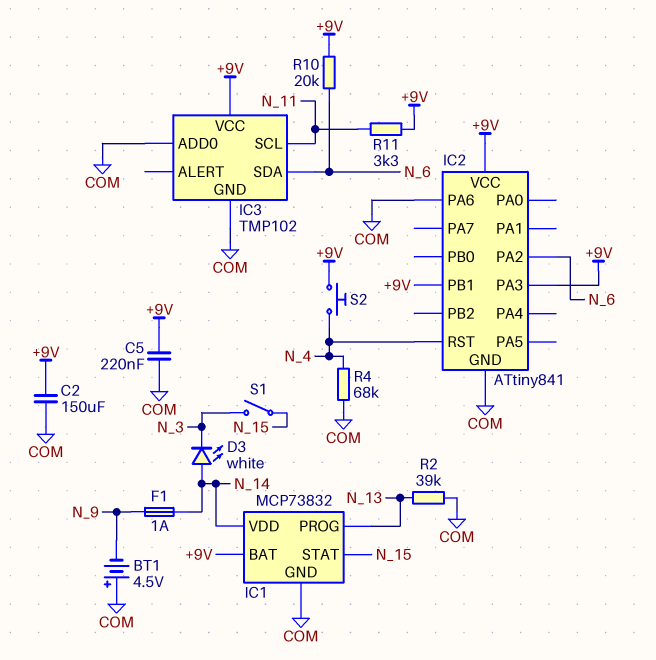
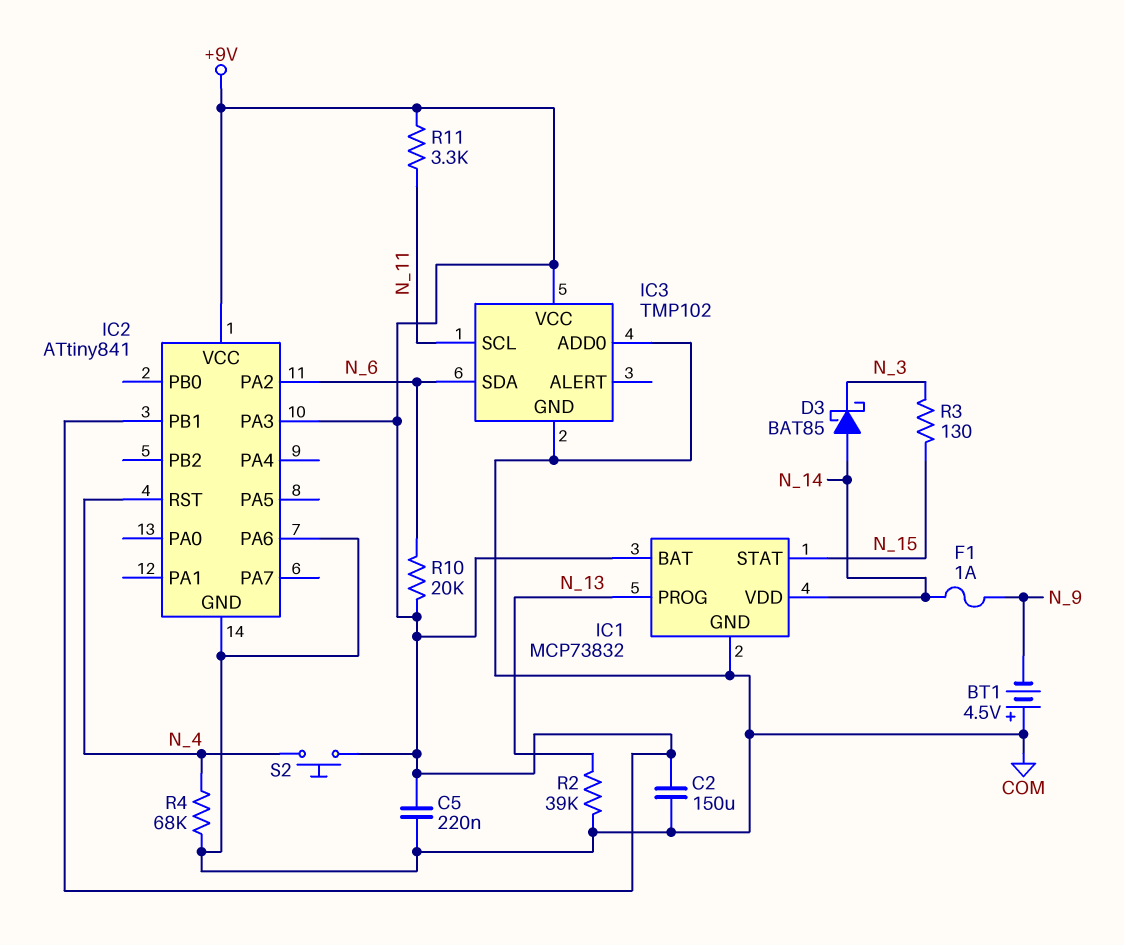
D3: LED white (A N_14, K N_3) -> schottky BAT85 (A N_14, K N_3)
R3: none -> 130 (N_3, N_15)
S1: switch (N_3, N_15) -> none

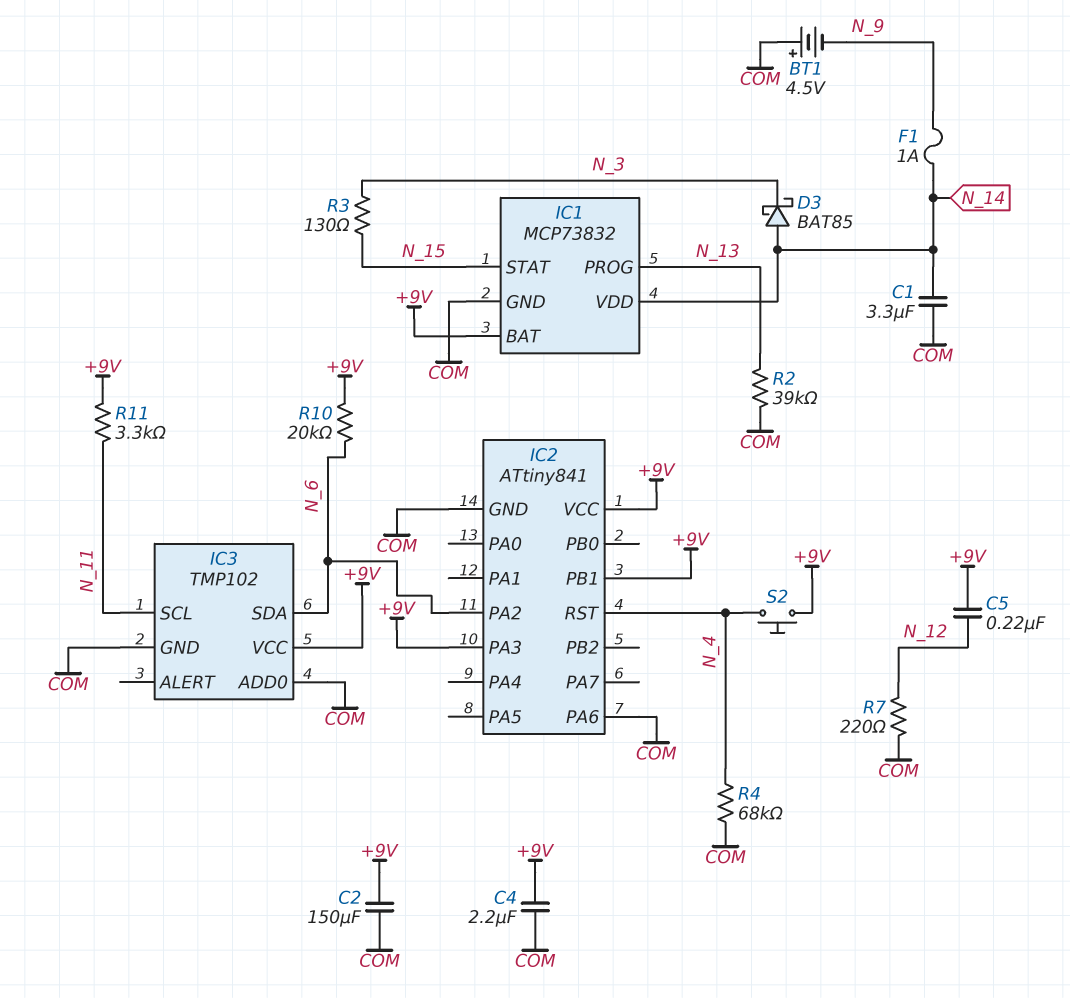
C1: none -> 3.3uF (COM, N_14)
C4: none -> 2.2uF (+9V, COM)
C5: 220nF (+9V, COM) -> 220nF (+9V, N_12)
R7: none -> 220 (COM, N_12)

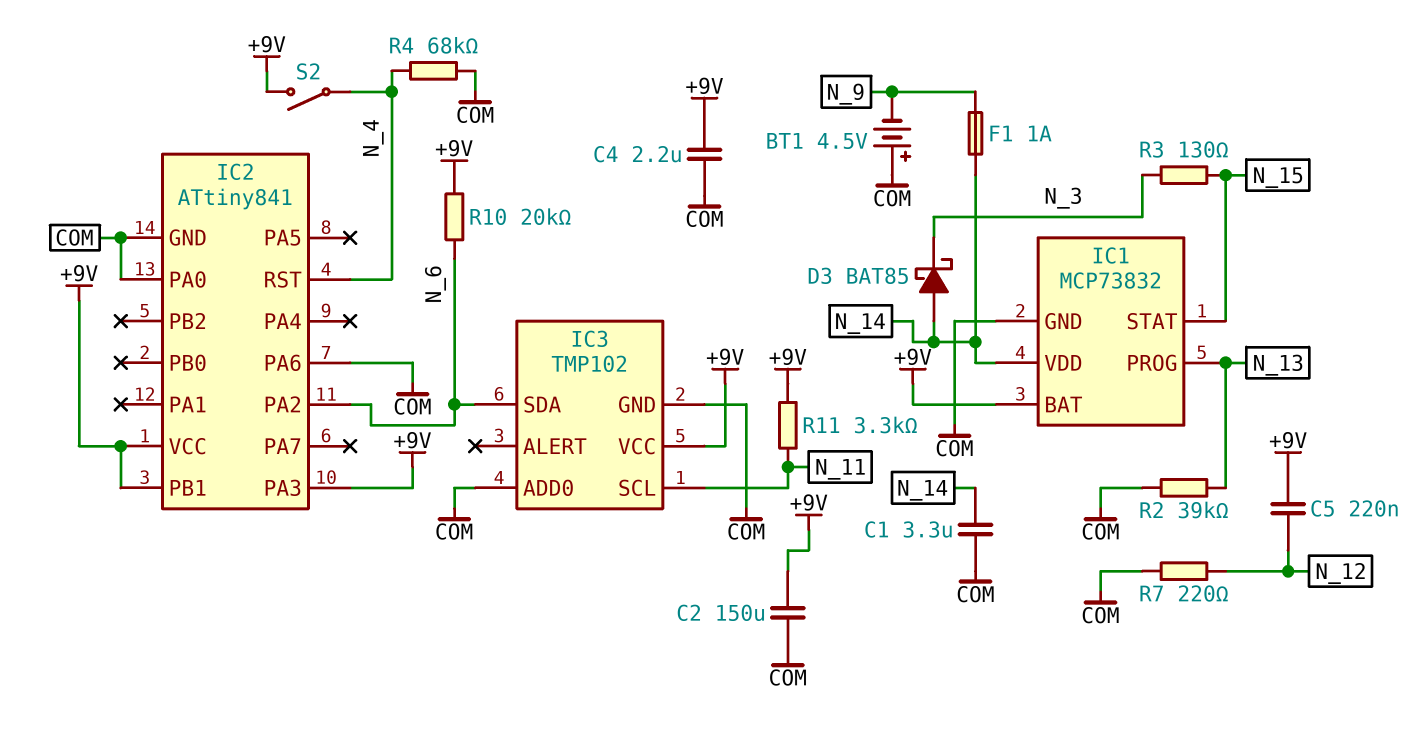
IC2 pin PA0: none -> COM
S2: button (+9V, N_4) -> switch (+9V, N_4)

